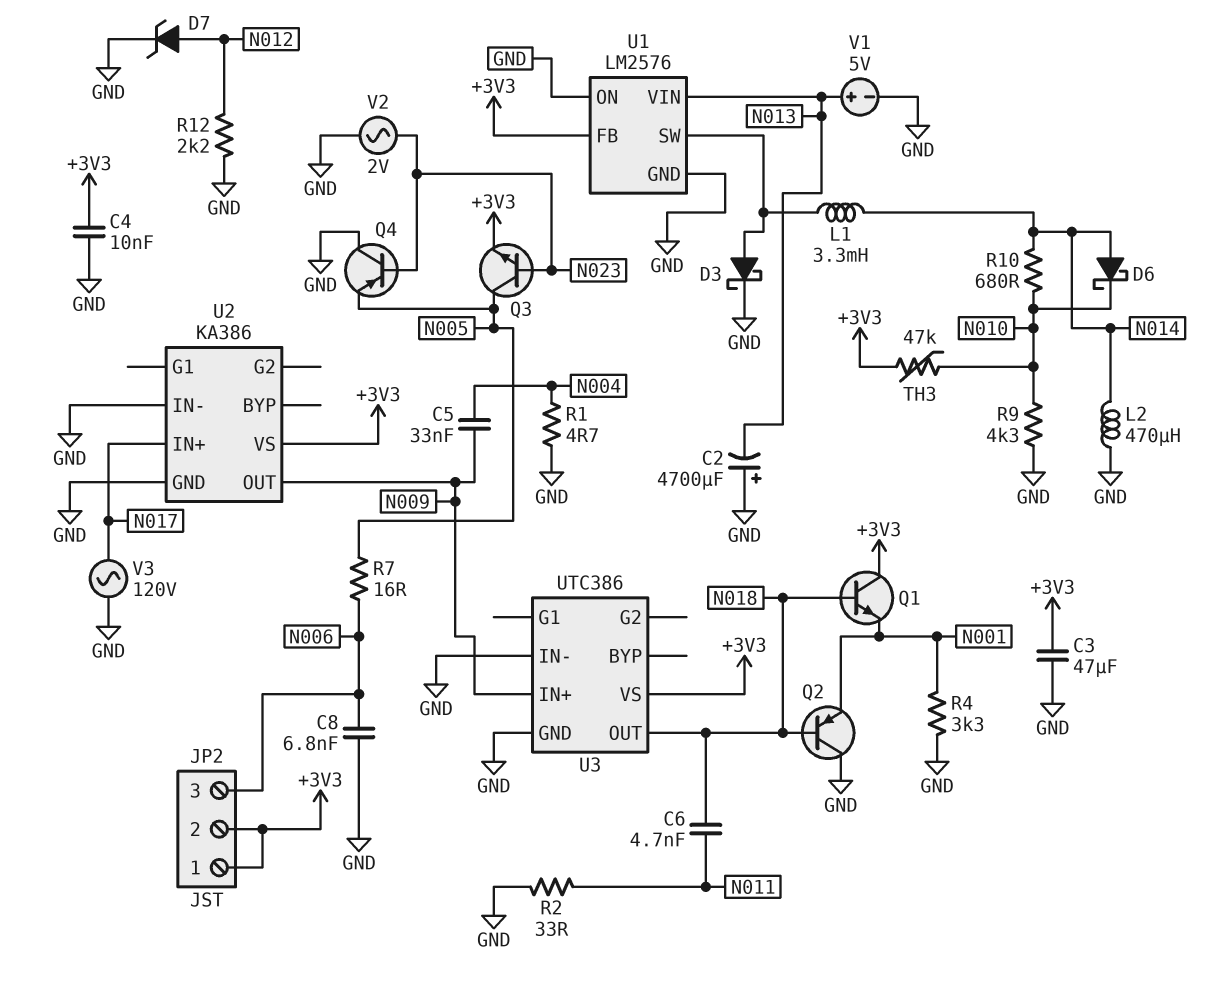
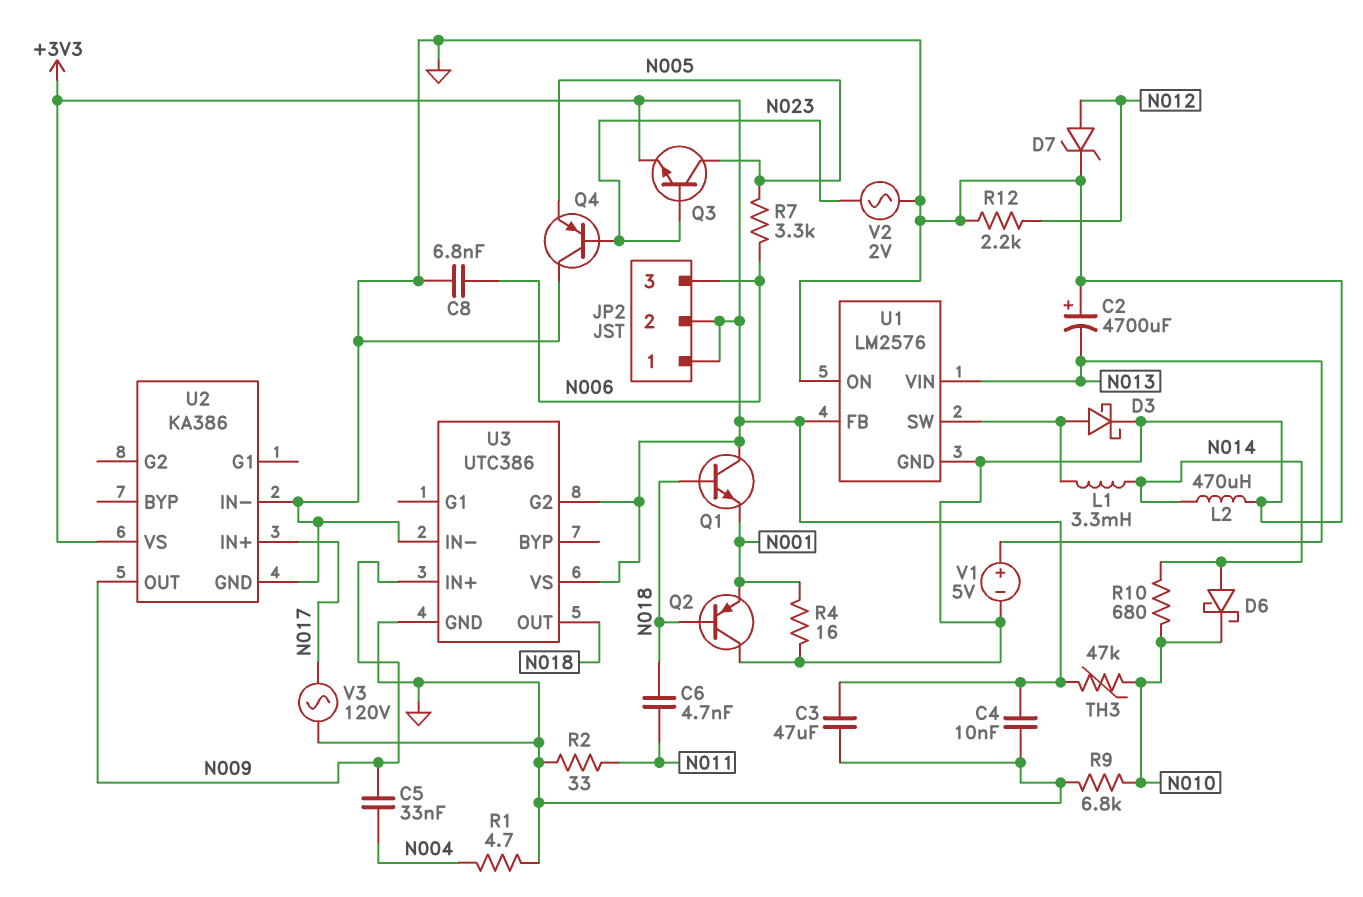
R4: 3.3k (GND, N001) -> 16 (GND, N001)
R7: 16 (N005, N006) -> 3.3k (N005, N006)
R9: 4.3k (GND, N010) -> 6.8k (GND, N010)
U3 pin G2: none -> +3V3

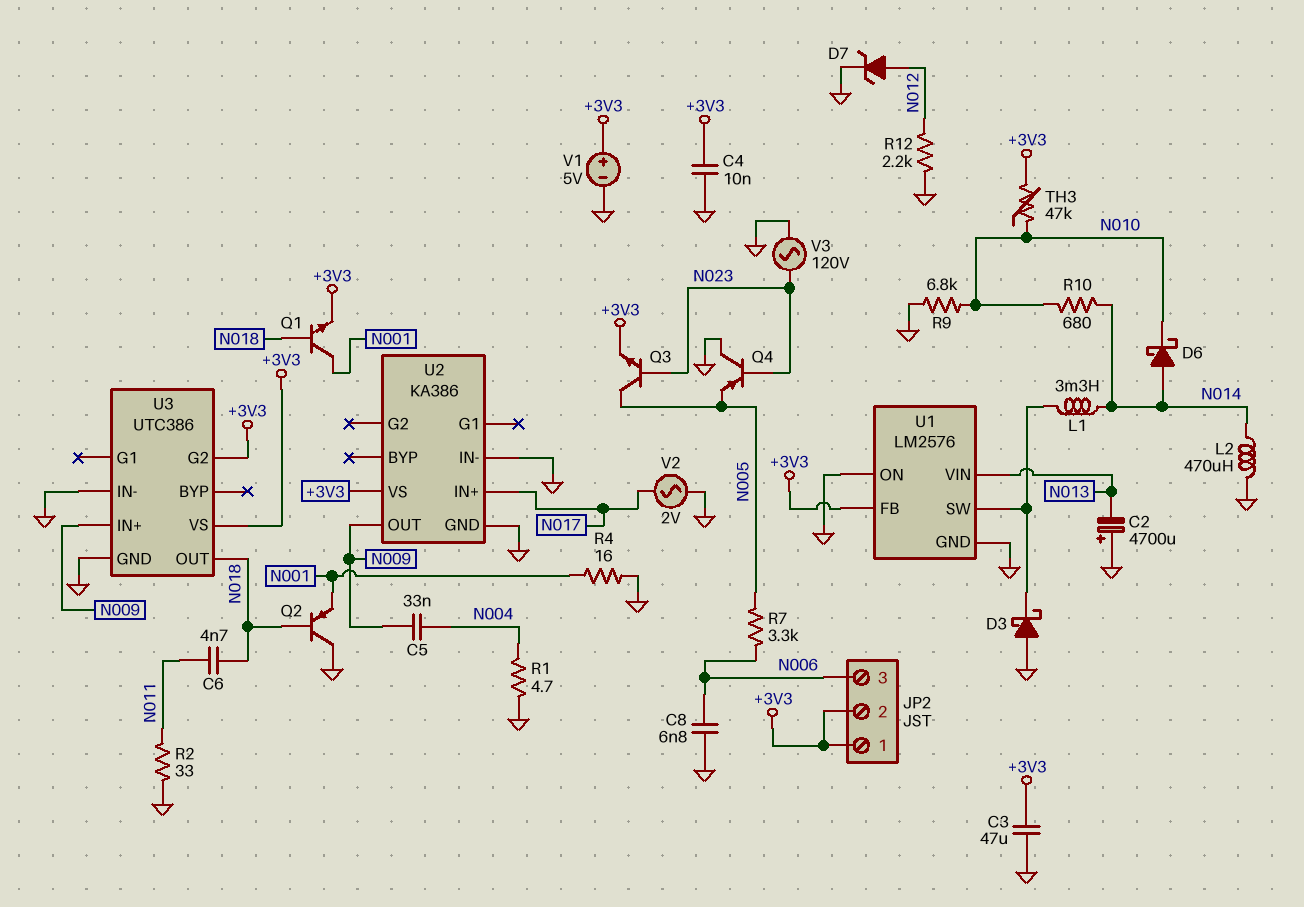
D3: schottky (A U1/SW, K GND) -> schottky (A GND, K U1/SW)
Q1: NPN (B N018, C +3V3, E N001) -> NPN (B N018, C N001, E +3V3)
V1: 5V (plus N013, minus GND) -> 5V (plus +3V3, minus GND)
V2: AC 2V (GND, N023) -> AC 2V (GND, N017)
V3: AC 120V (GND, N017) -> AC 120V (GND, N023)

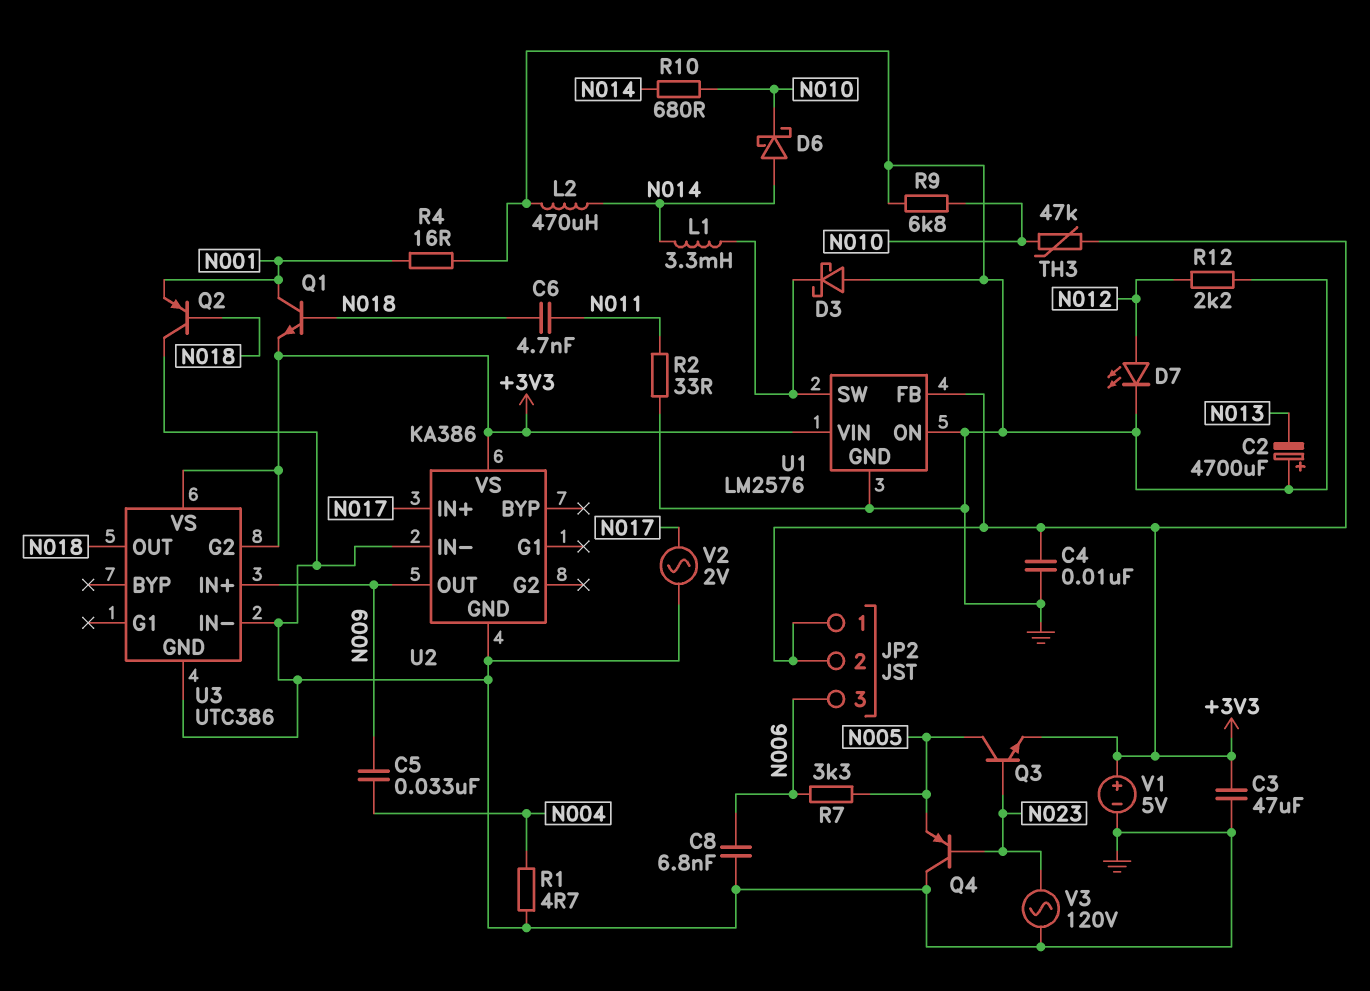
D7: zener (A N012, K GND) -> LED (A N012, K GND)
U1 pin VIN: N013 -> +3V3

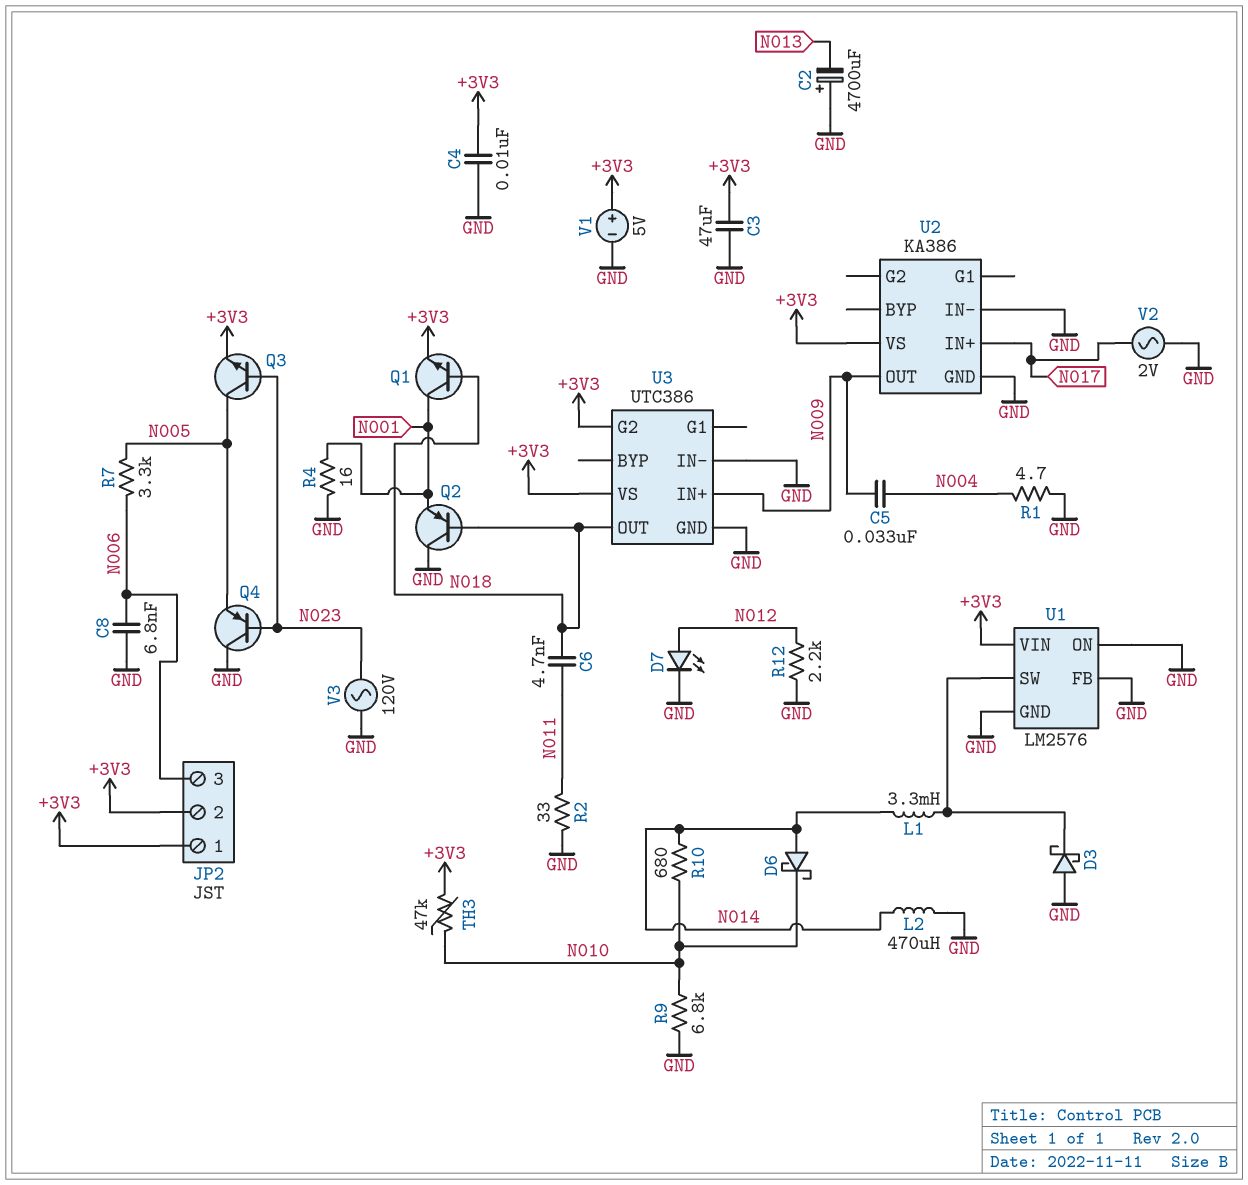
U1 pin FB: +3V3 -> GND

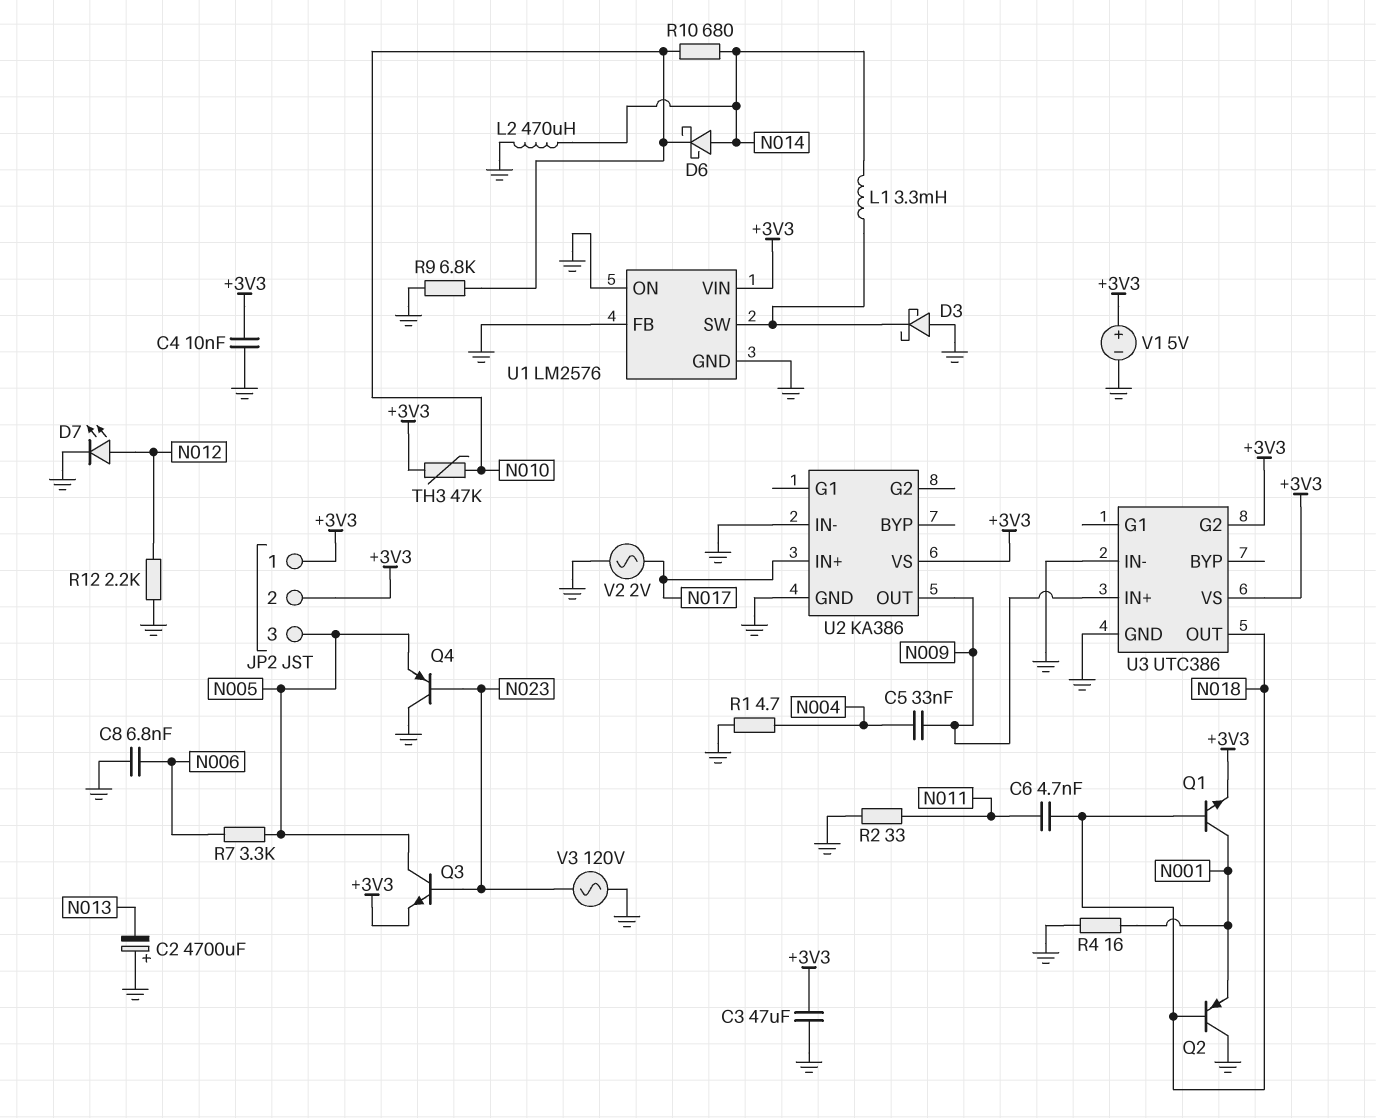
JP2 pin 3: N006 -> N005

